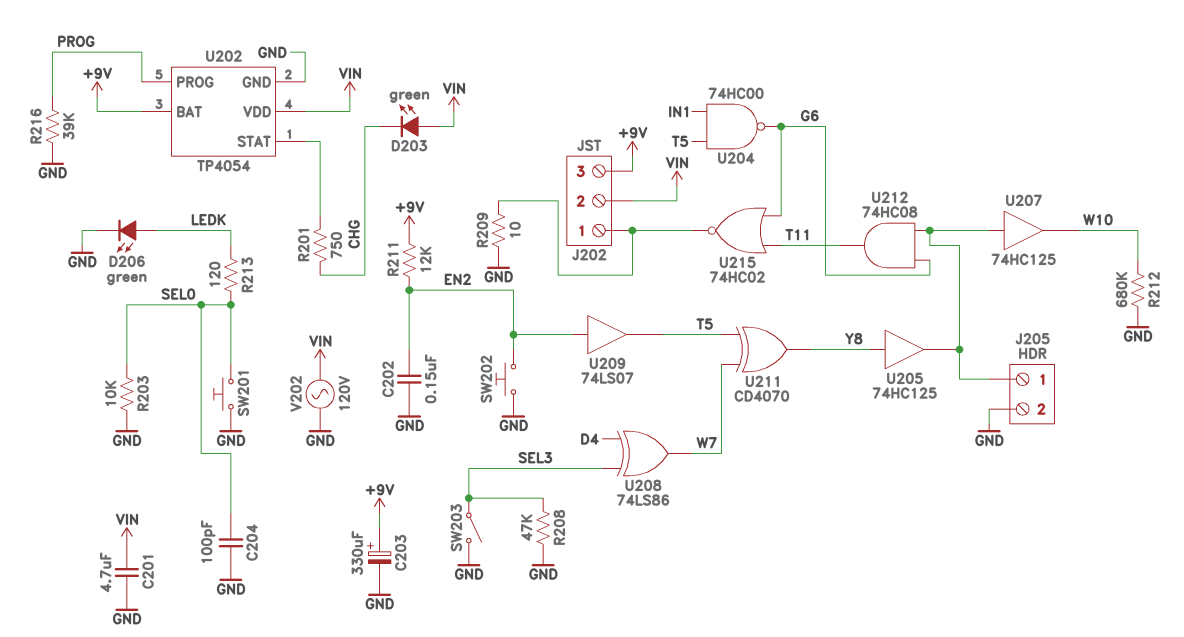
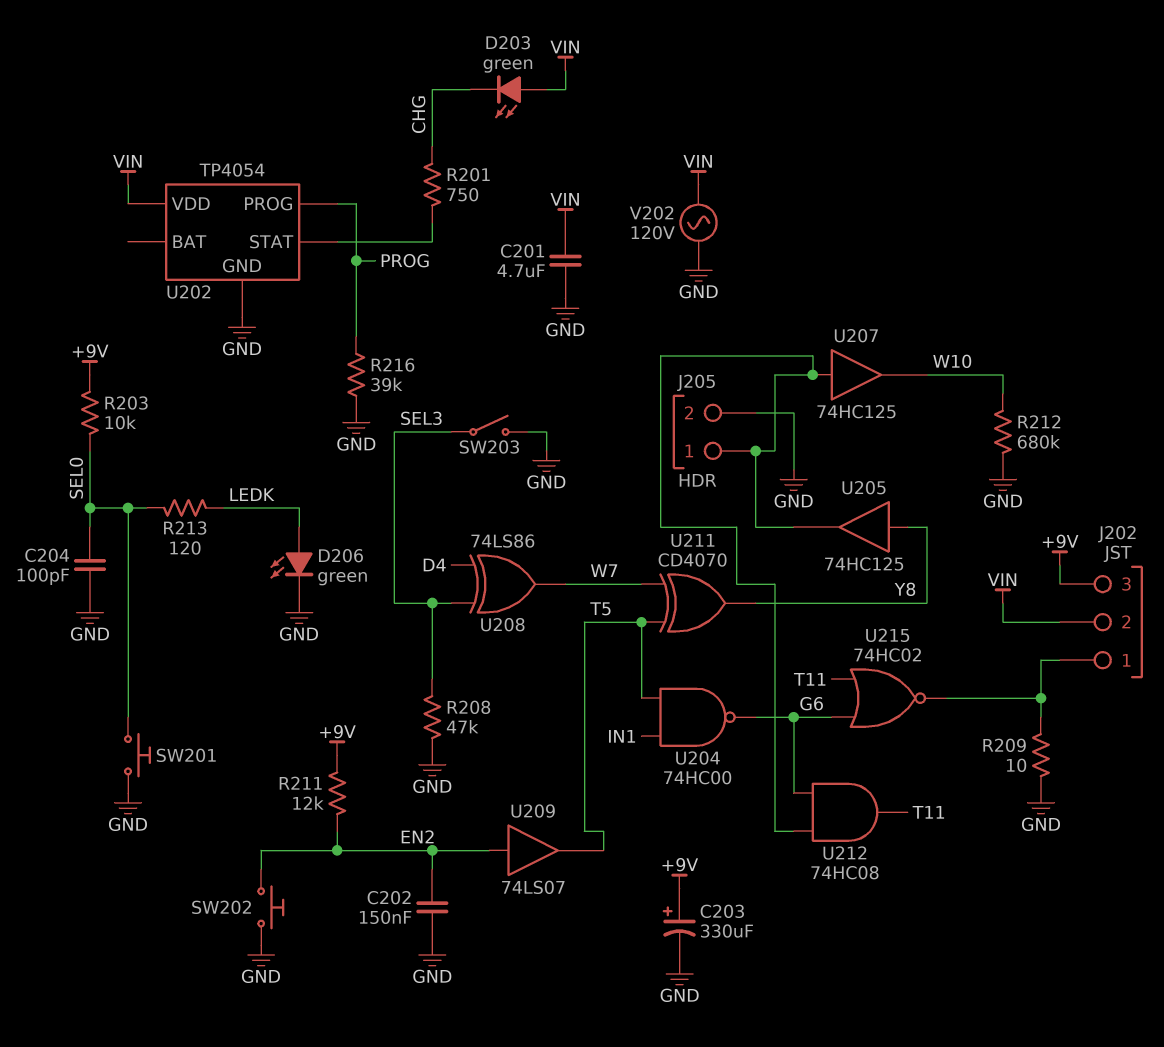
R203: 10k (GND, SEL0) -> 10k (+9V, SEL0)
U202 pin BAT: +9V -> none

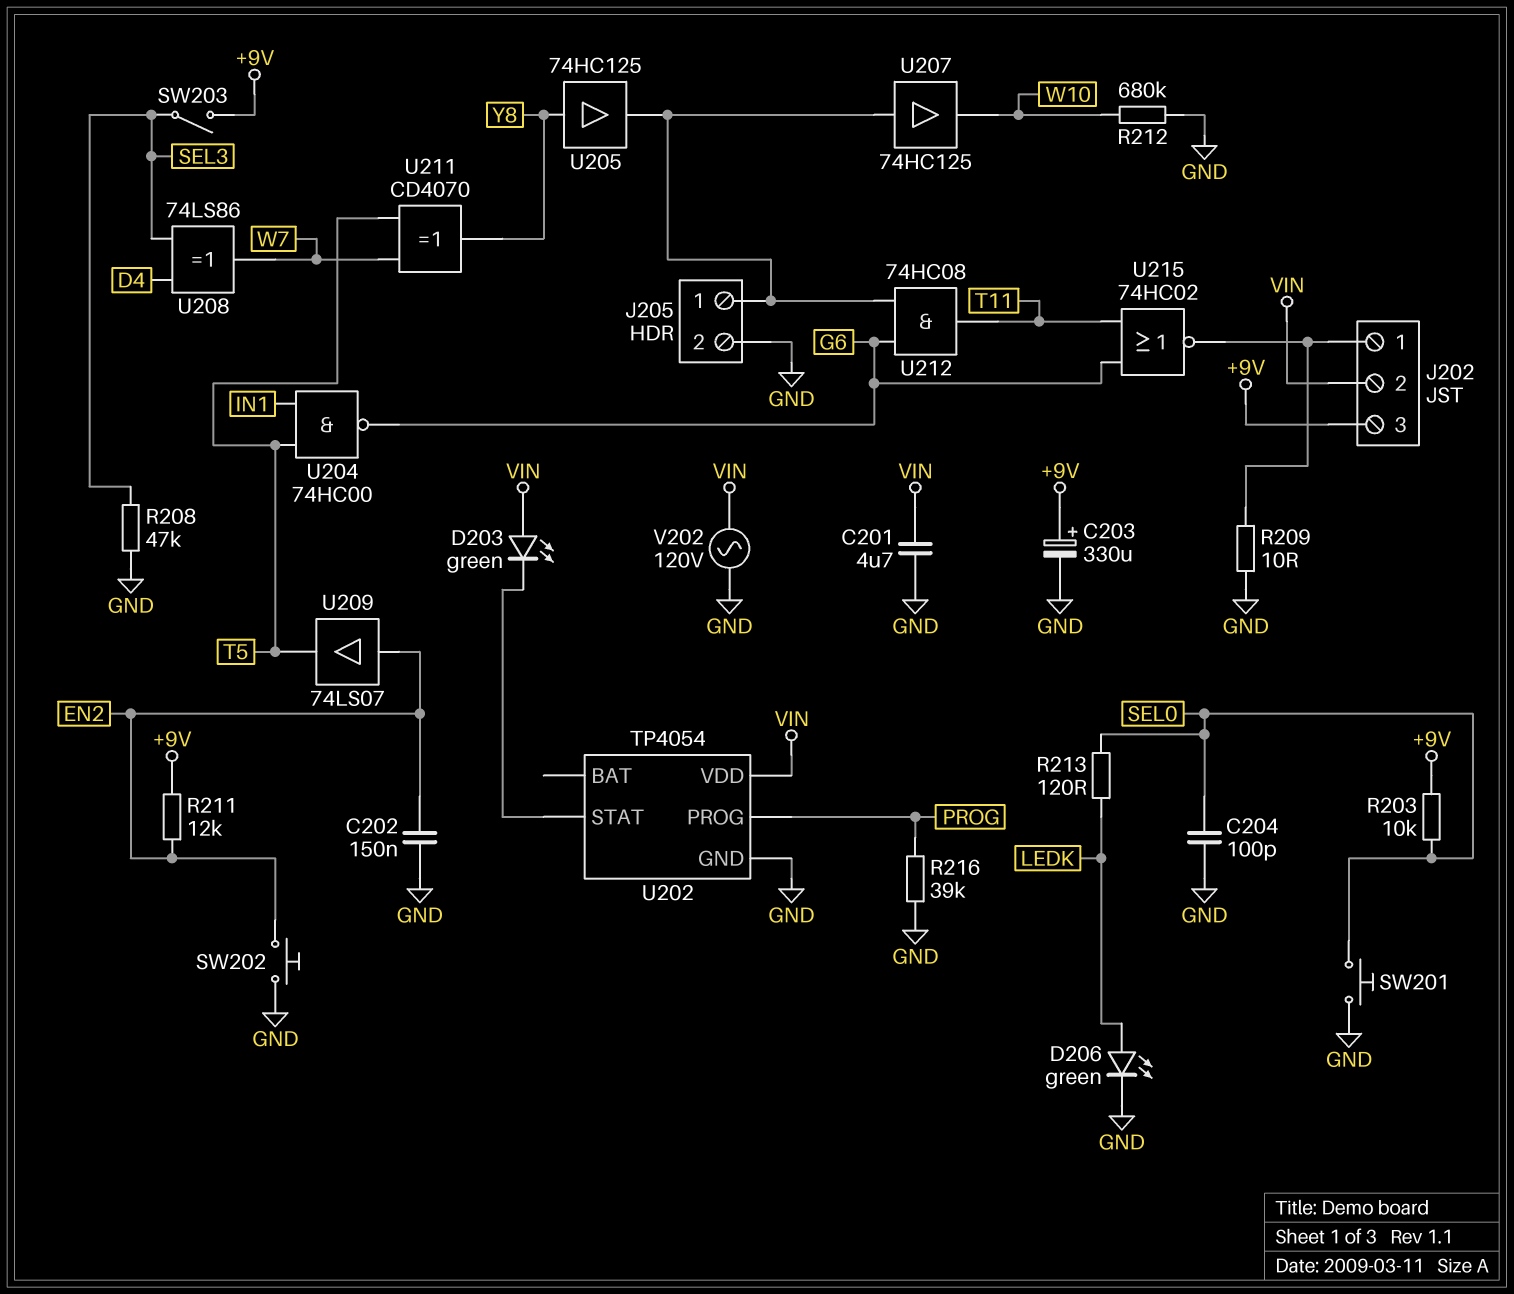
D203: LED green (A VIN, K CHG) -> LED green (A VIN, K U202/STAT)
R201: 750 (CHG, U202/STAT) -> none
SW203: switch (GND, SEL3) -> switch (+9V, SEL3)

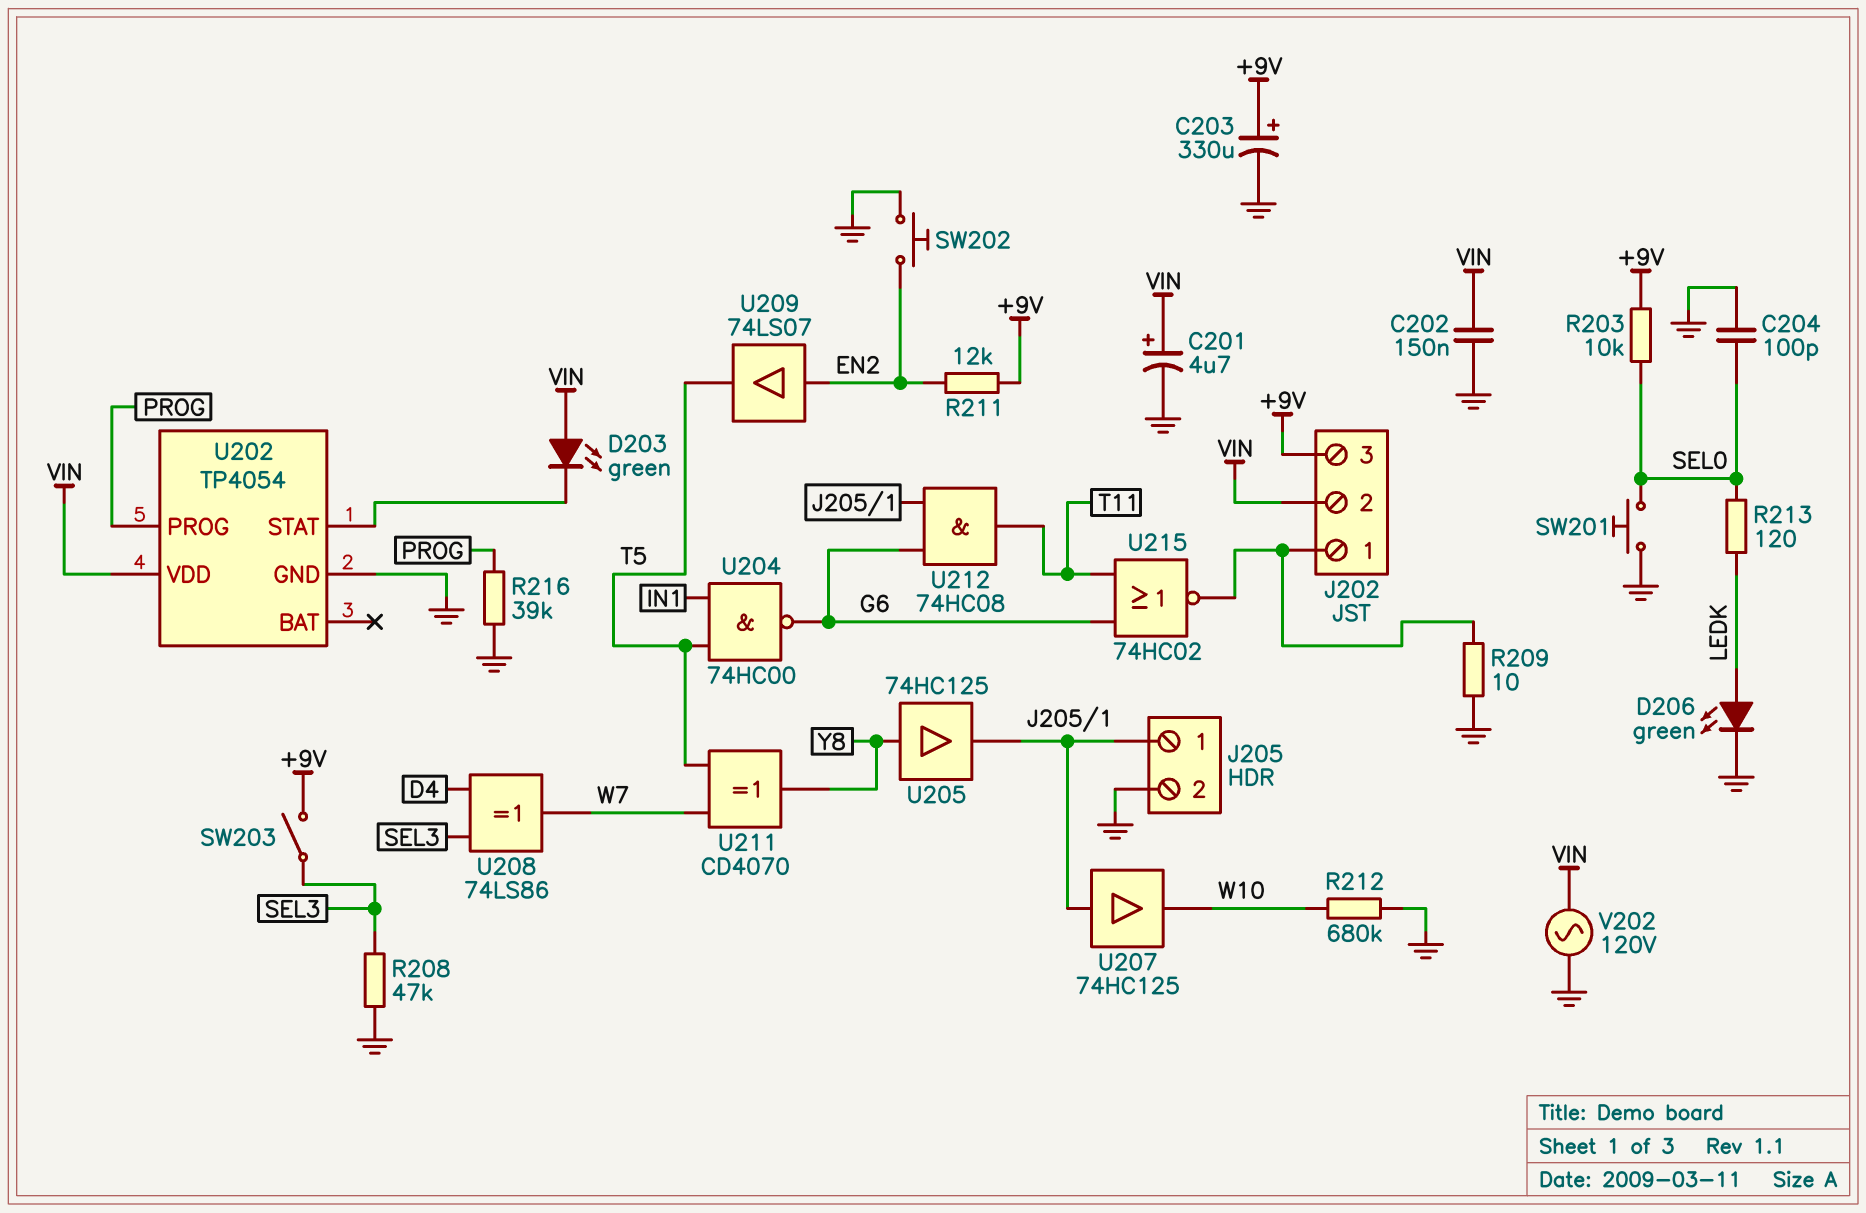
C201: 4.7uF (GND, VIN) -> 4.7uF (plus VIN, minus GND)
C202: 150nF (EN2, GND) -> 150nF (GND, VIN)

